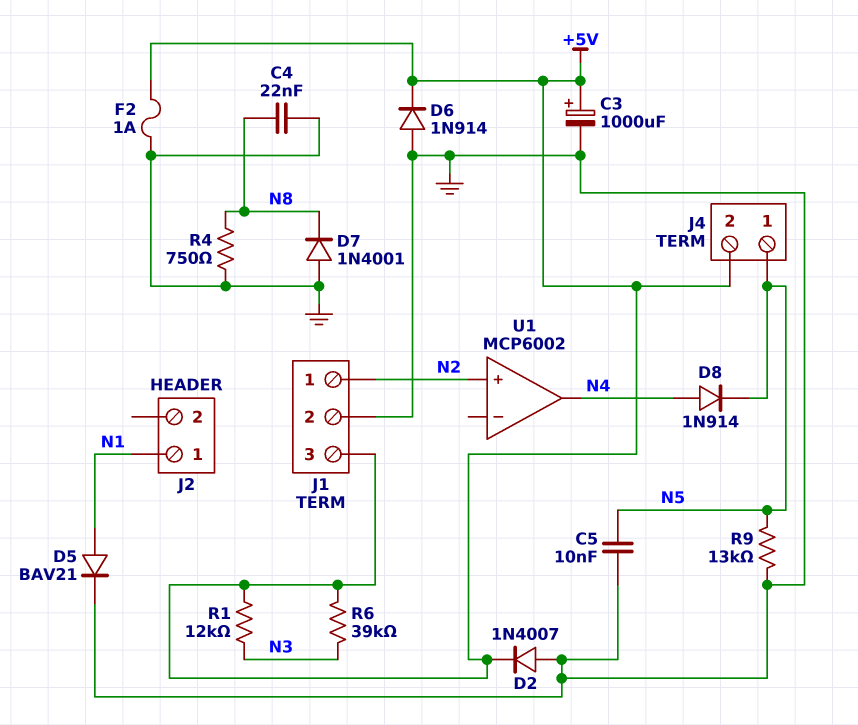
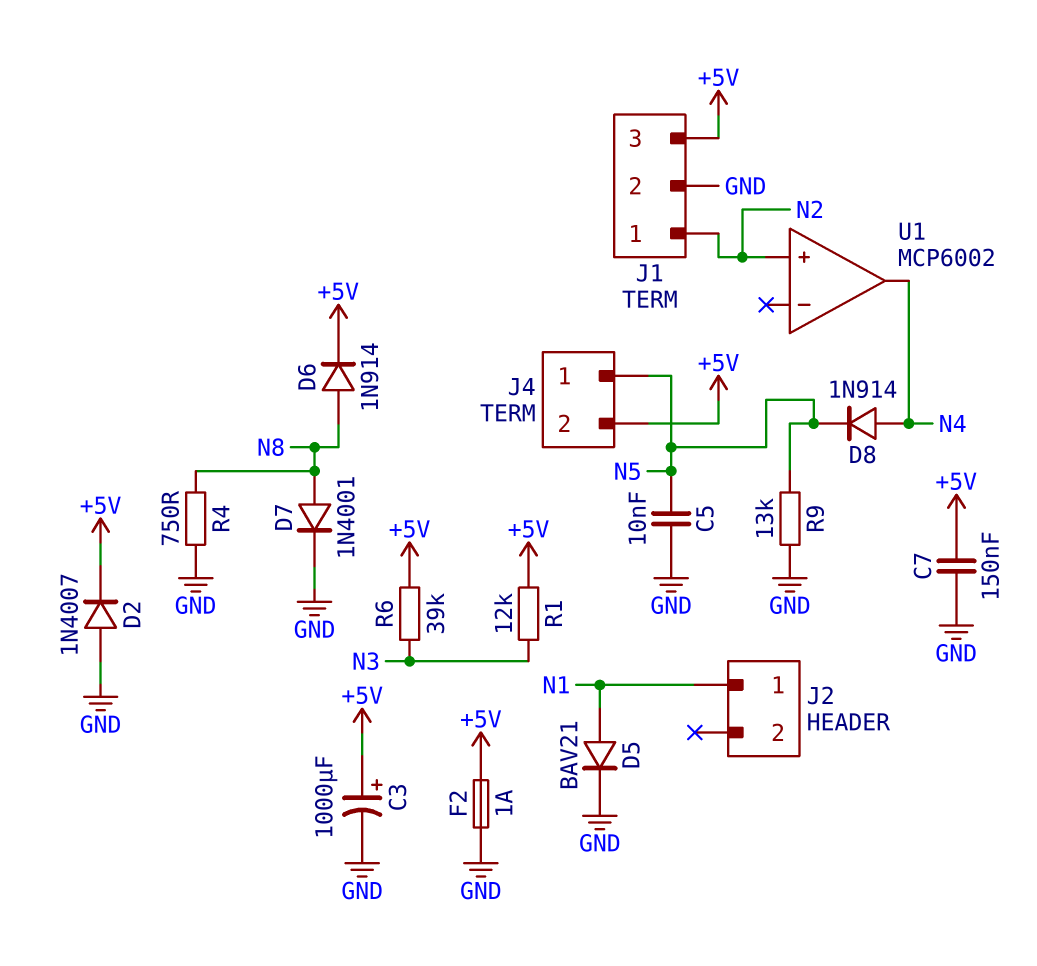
C4: 22nF (GND, N8) -> none
C7: none -> 150nF (+5V, GND)
D6: diode 1N914 (A GND, K +5V) -> diode 1N914 (A N8, K +5V)
D7: diode 1N4001 (A GND, K N8) -> diode 1N4001 (A N8, K GND)

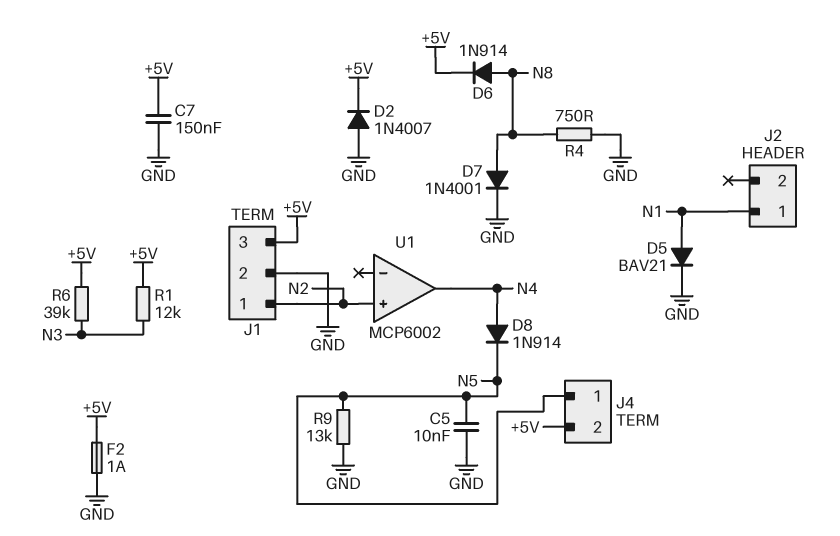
C3: 1000uF (plus +5V, minus GND) -> none

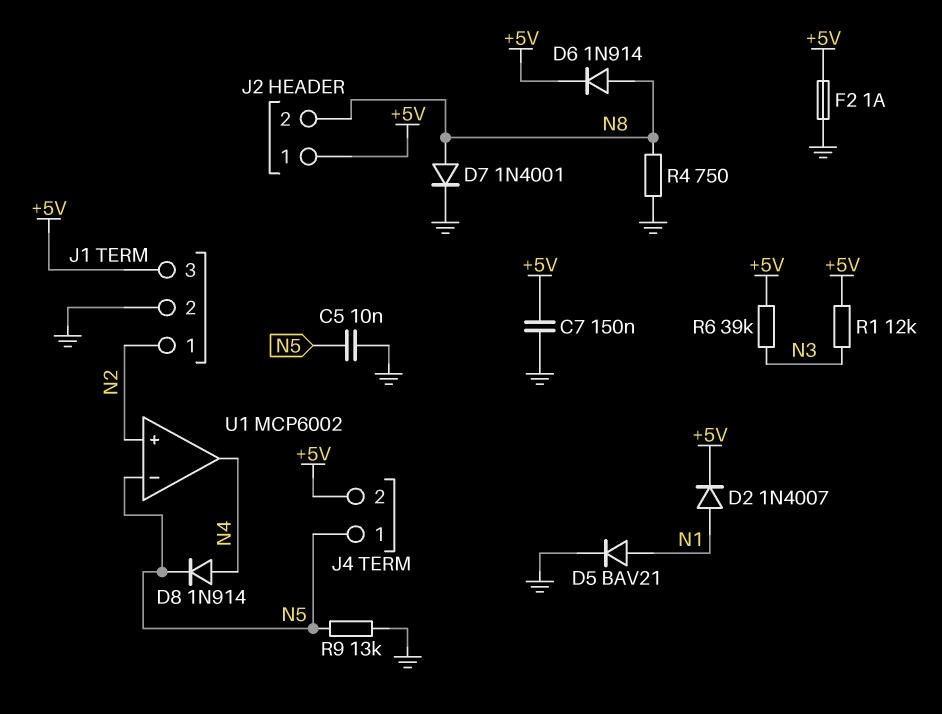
D2: diode 1N4007 (A GND, K +5V) -> diode 1N4007 (A N1, K +5V)
J2 pin 1: N1 -> +5V
J2 pin 2: none -> N8
U1 pin in-: none -> N5

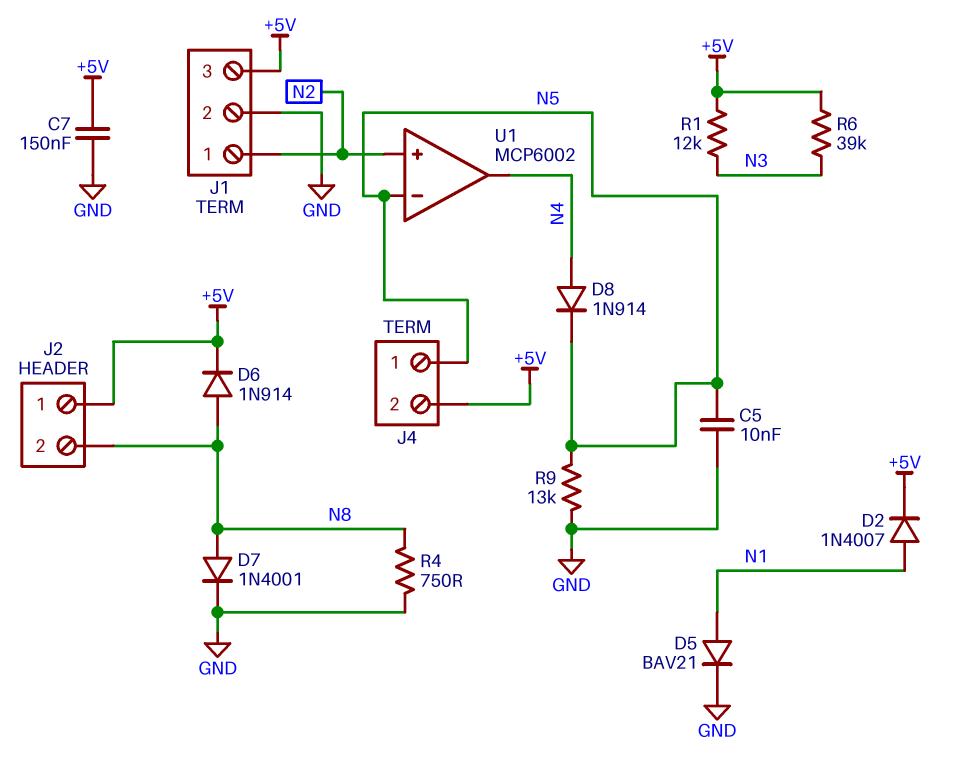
F2: 1A (+5V, GND) -> none

